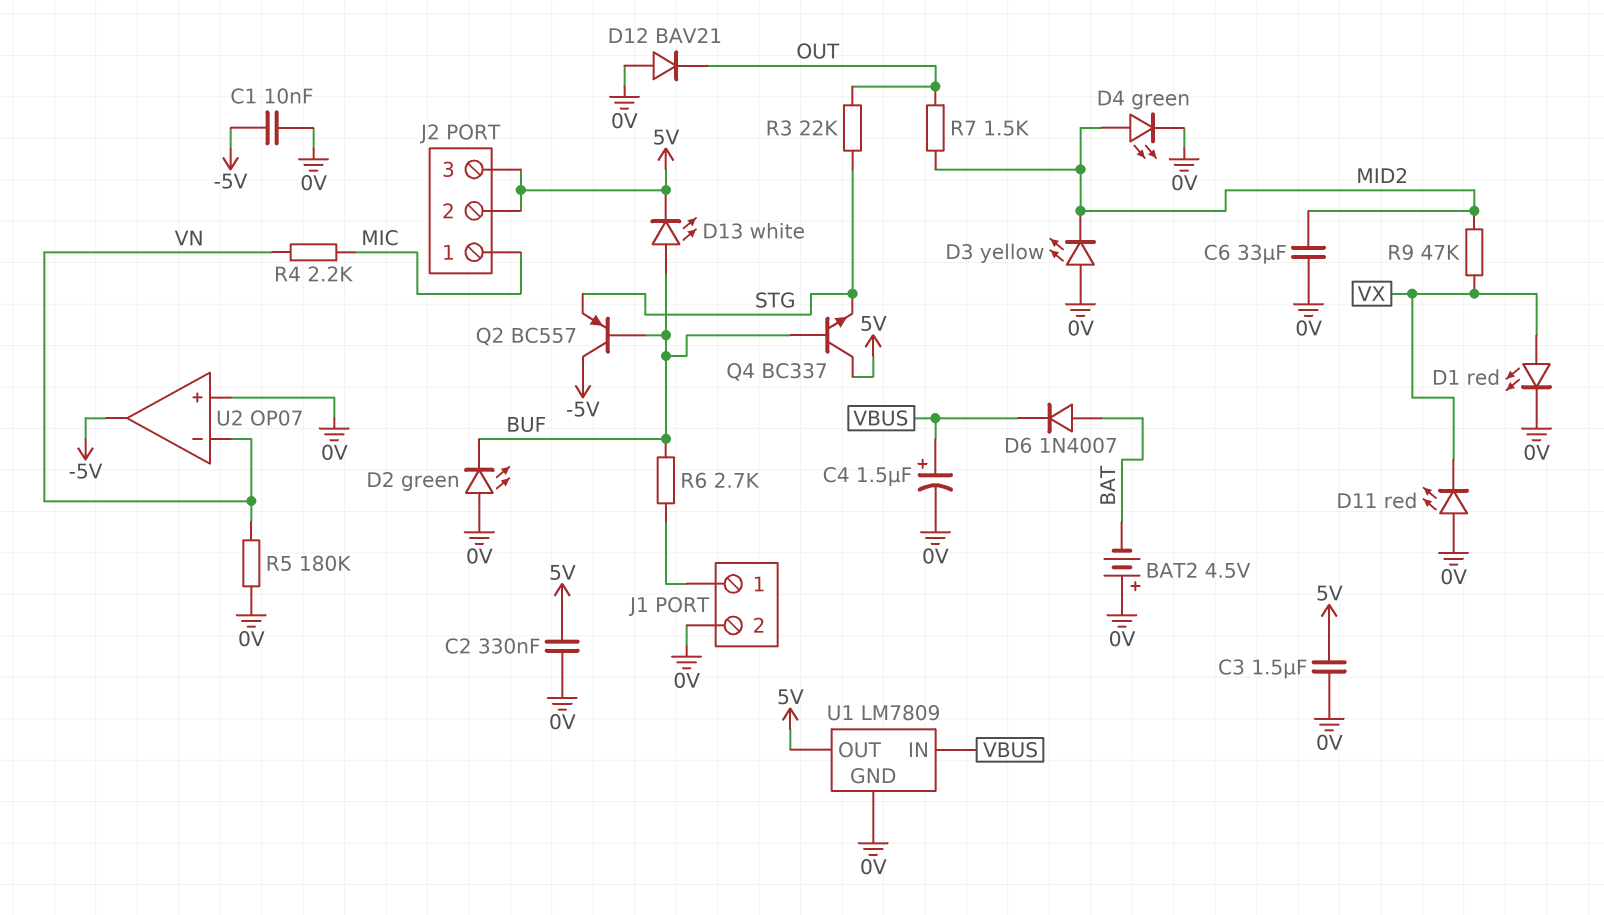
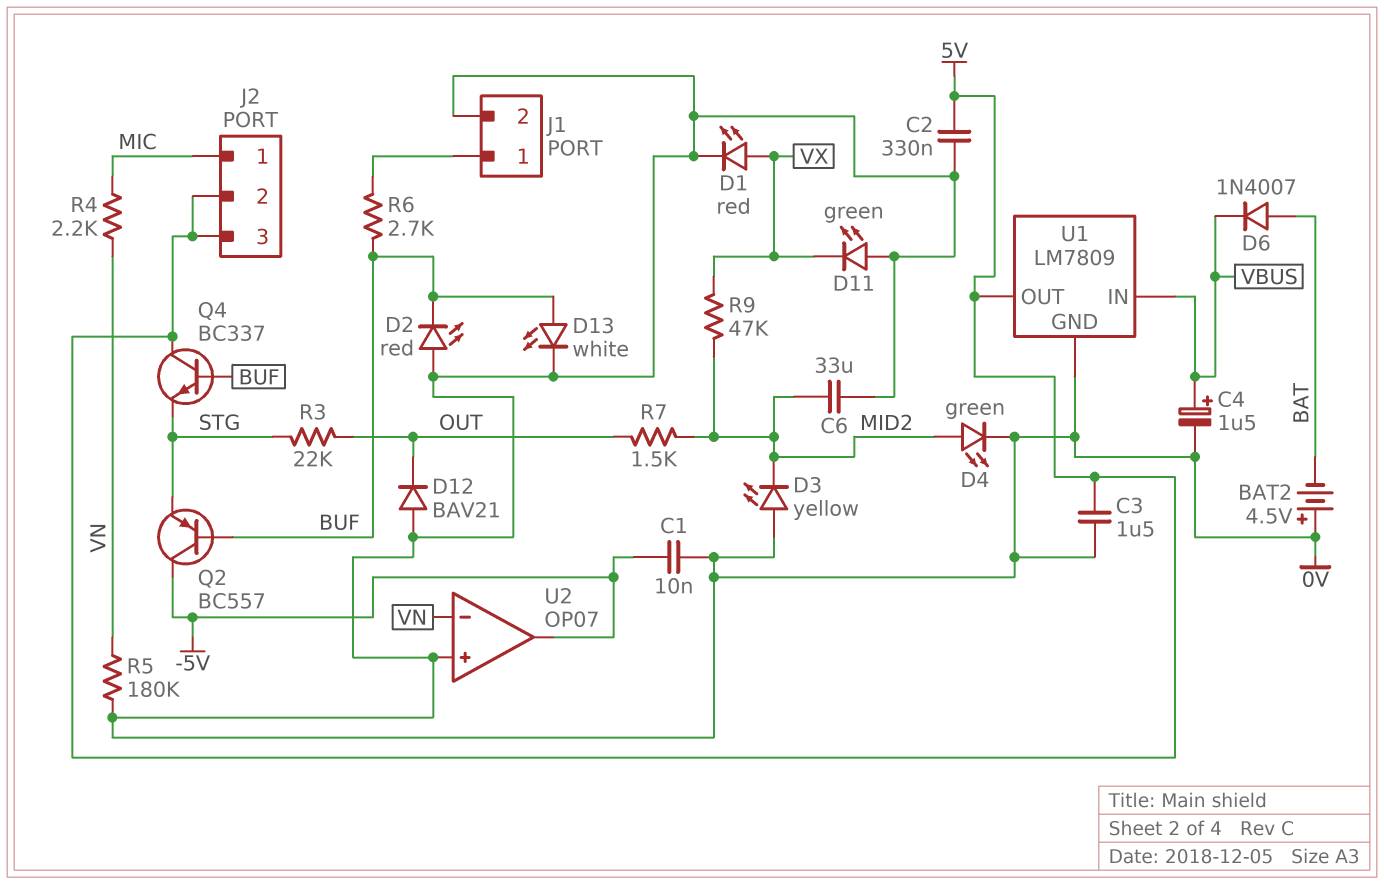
D2: LED green (A 0V, K BUF) -> LED red (A 0V, K BUF)
D11: LED red (A 0V, K VX) -> LED green (A 0V, K VX)
D13: LED white (A BUF, K 5V) -> LED white (A BUF, K 0V)

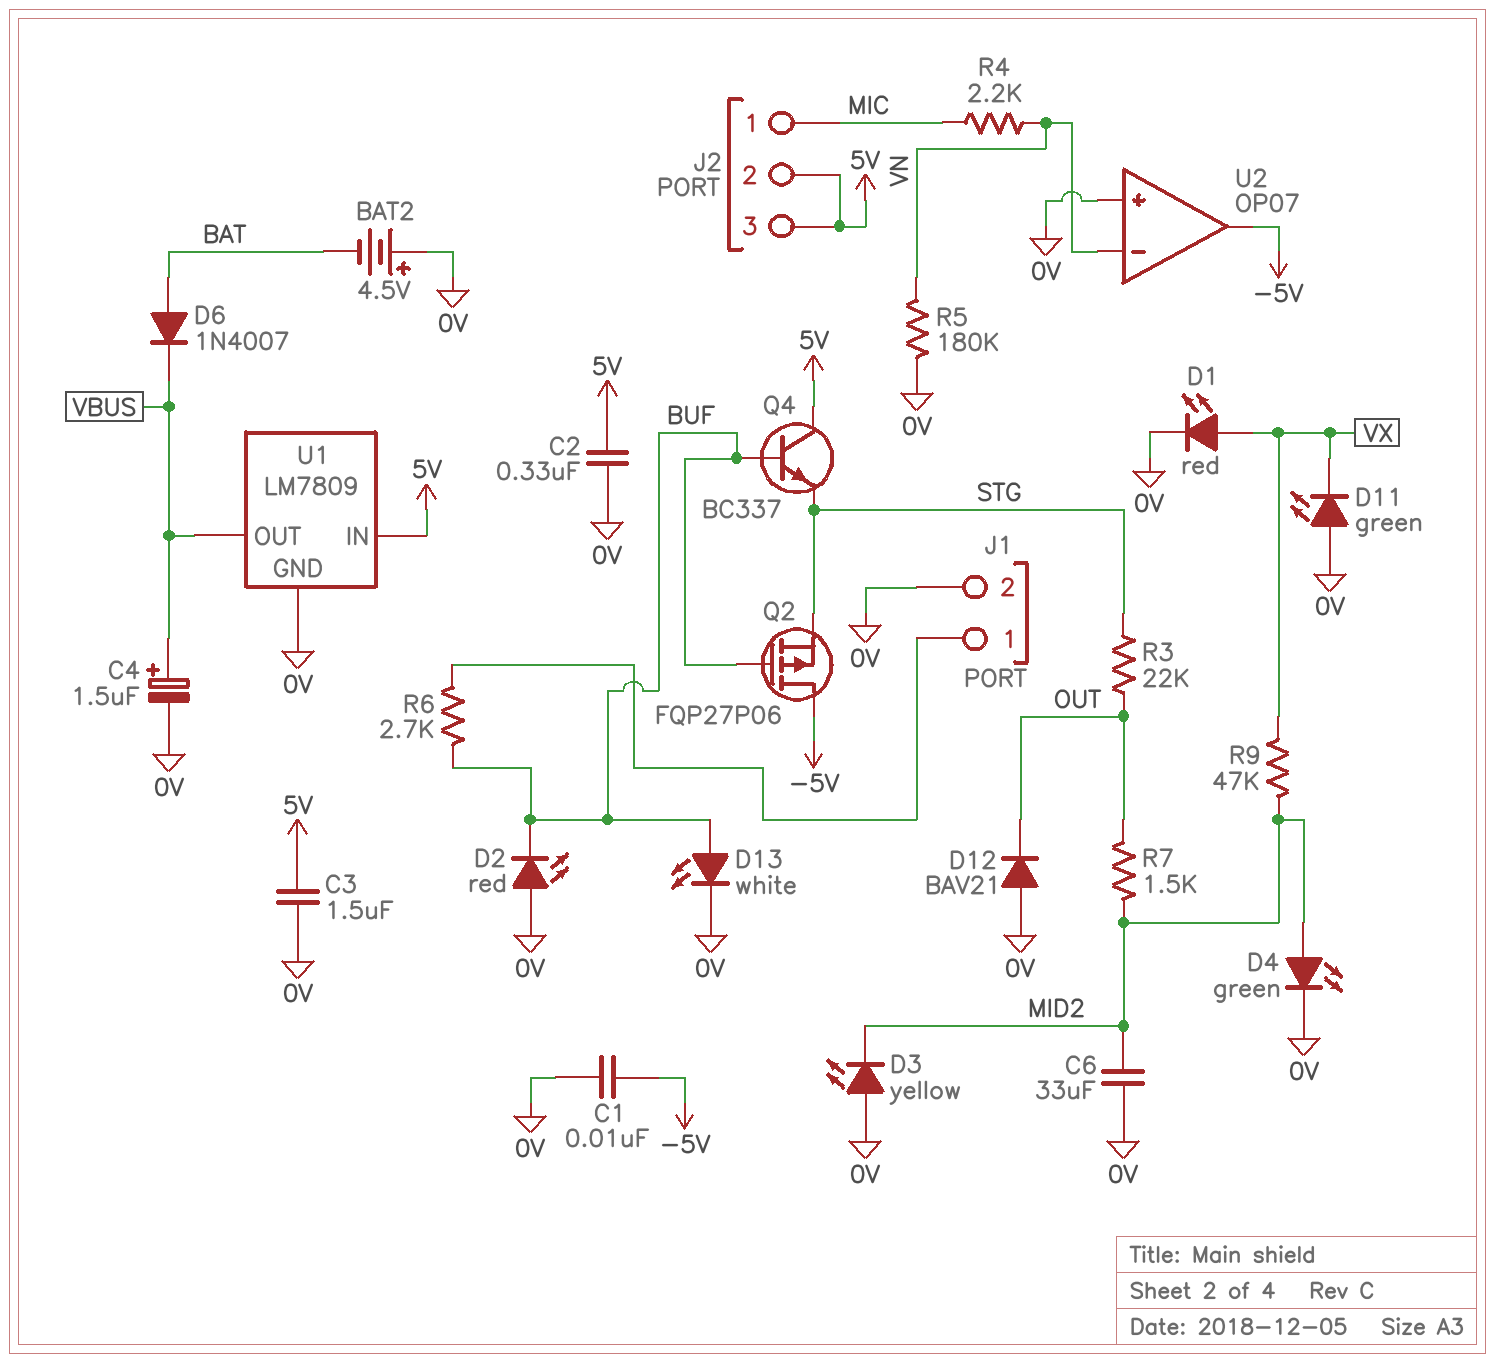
Q2: PNP BC557 (B BUF, C -5V, E STG) -> PMOS FQP27P06 (G BUF, D -5V, S STG)
U1 pin IN: VBUS -> 5V
U1 pin OUT: 5V -> VBUS

